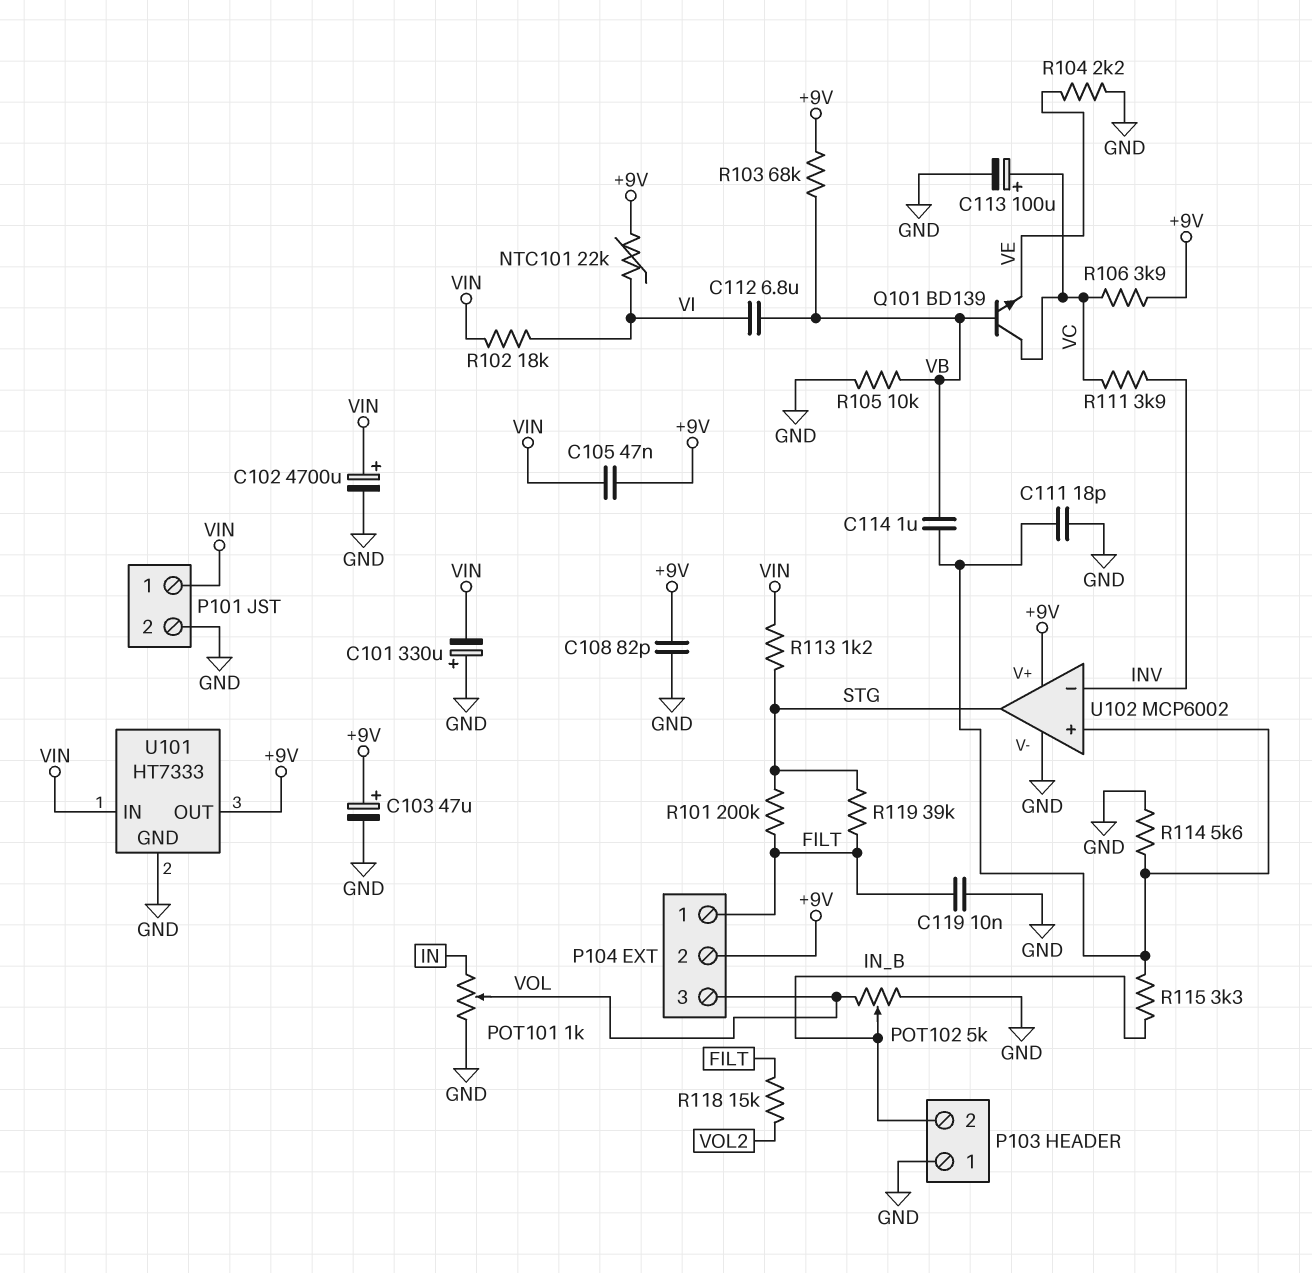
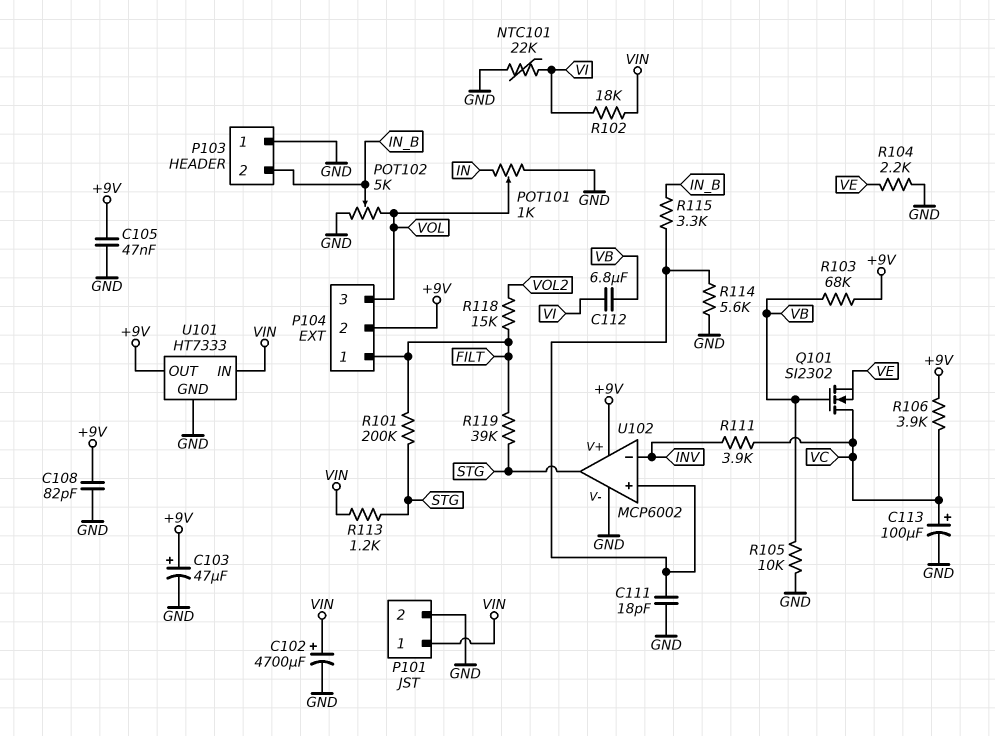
C101: 330uF (plus GND, minus VIN) -> none
C105: 47nF (+9V, VIN) -> 47nF (+9V, GND)
C114: 1uF (U102/in+, VB) -> none
C119: 10nF (FILT, GND) -> none
NTC101: 22k (+9V, VI) -> 22k (GND, VI)
Q101: NPN BD139 (B VB, C VC, E VE) -> NMOS SI2302 (G VB, D VC, S VE)

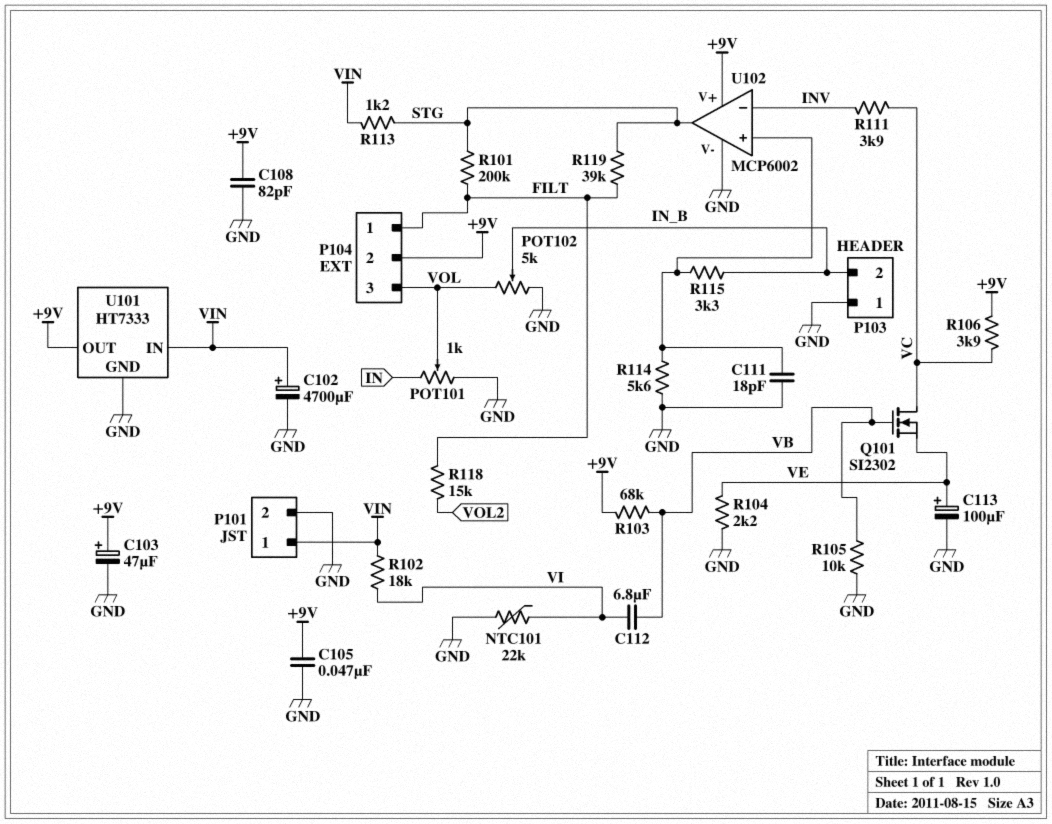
C113: 100uF (plus VC, minus GND) -> 100uF (plus VE, minus GND)

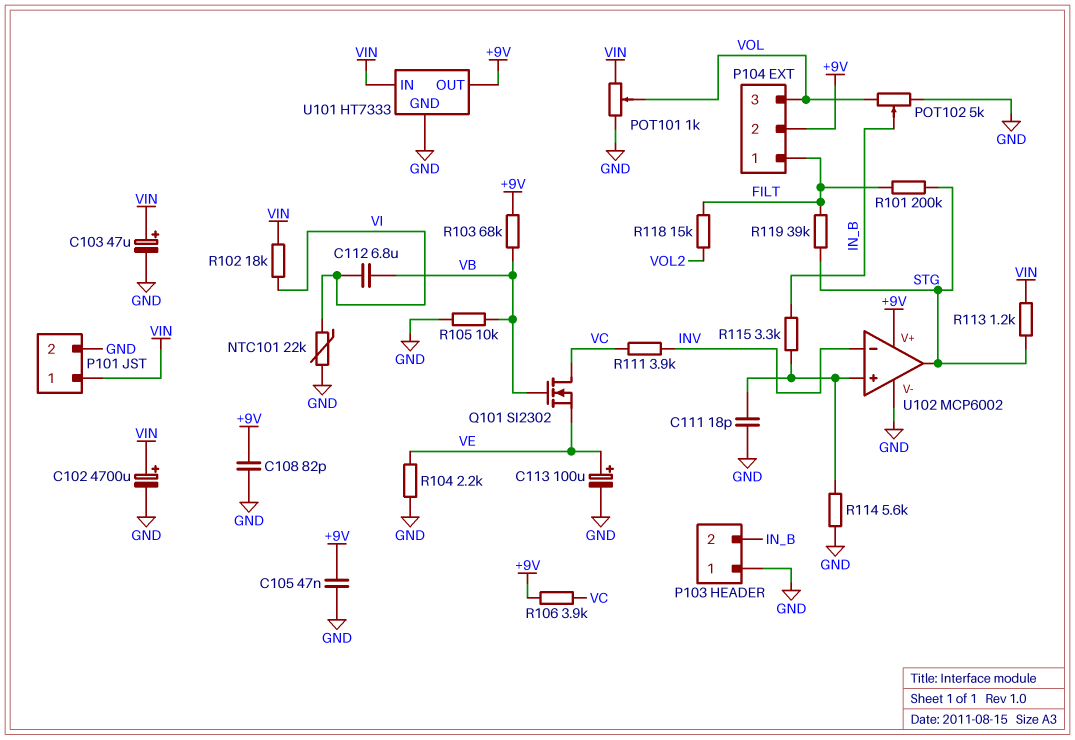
C103: 47uF (plus +9V, minus GND) -> 47uF (plus VIN, minus GND)
POT101: 1k (GND, IN, wiper VOL) -> 1k (GND, VIN, wiper VOL)

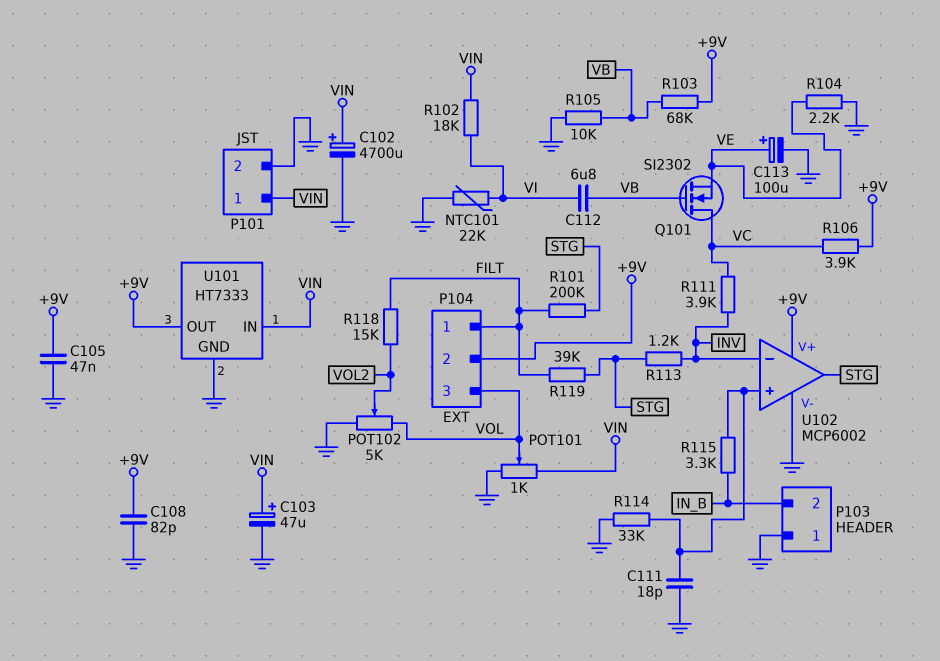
POT102: 5k (GND, VOL, wiper IN_B) -> 5k (GND, VOL, wiper VOL2)
R113: 1.2k (STG, VIN) -> 1.2k (INV, STG)
R114: 5.6k (GND, U102/in+) -> 33k (GND, U102/in+)

